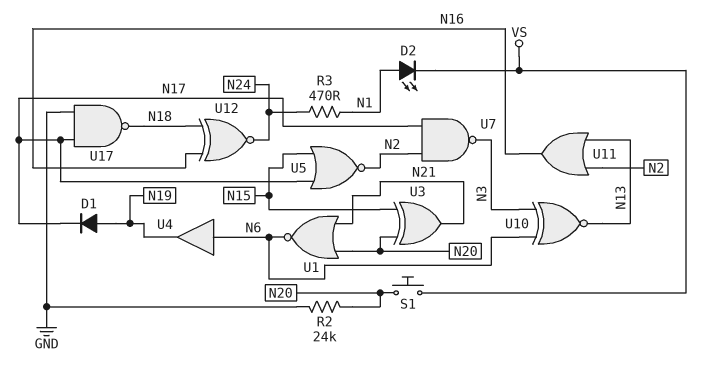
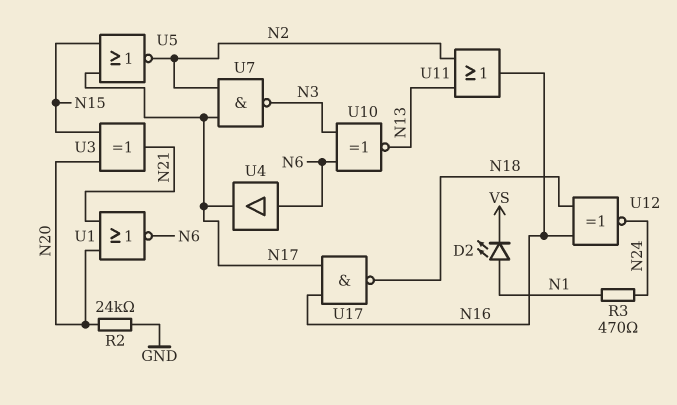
D1: diode (A N19, K N17) -> none
S1: button (N20, VS) -> none
U4: buffer (in N6, out N19) -> buffer (in N6, out N17)
U17: NAND (in GND, in N17, out N18) -> NAND (in N16, in N17, out N18)

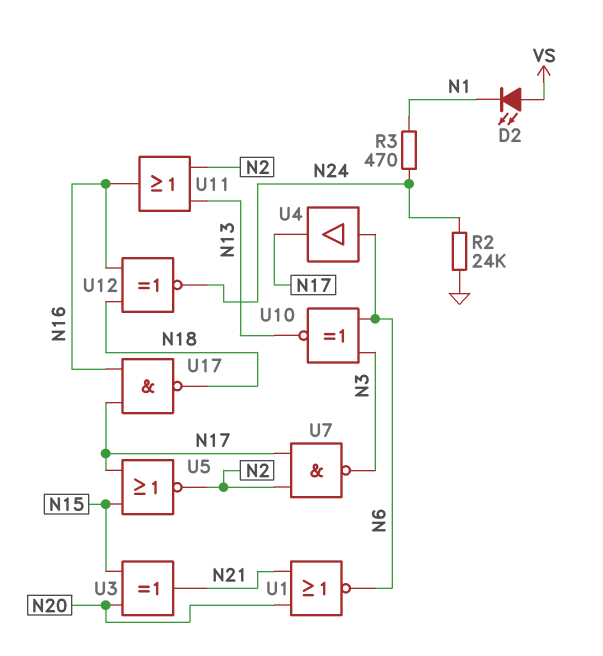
D2: LED (A N1, K VS) -> LED (A VS, K N1)
R2: 24k (GND, N20) -> 24k (GND, N24)

